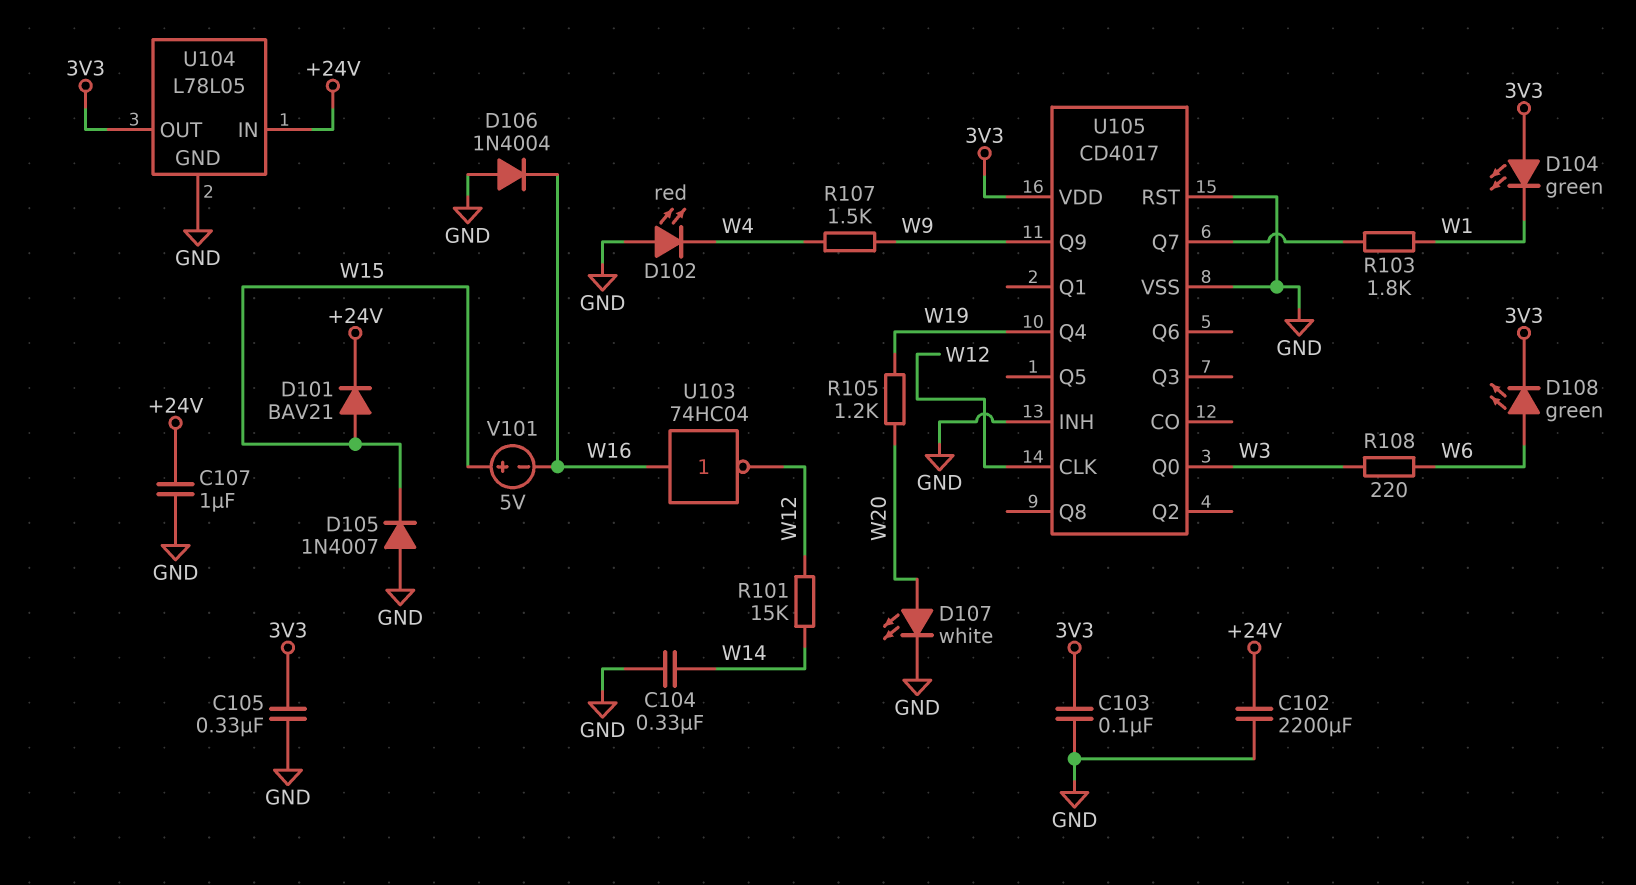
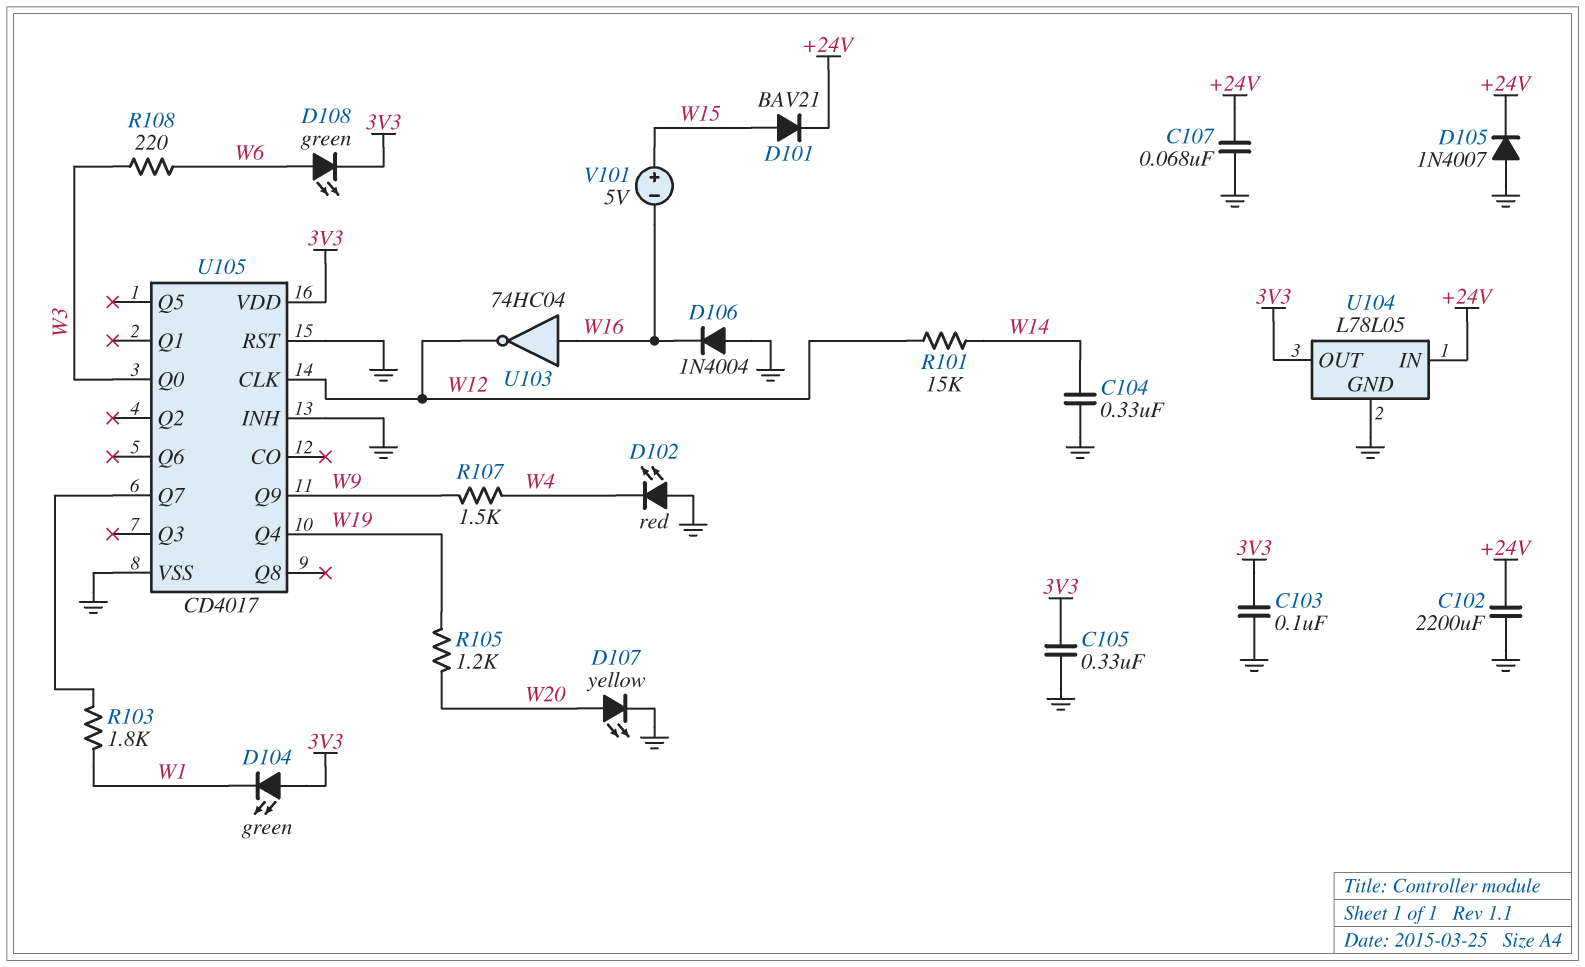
C107: 1uF (+24V, GND) -> 68nF (+24V, GND)
D105: diode 1N4007 (A GND, K W15) -> diode 1N4007 (A GND, K +24V)
D107: LED white (A W20, K GND) -> LED yellow (A W20, K GND)

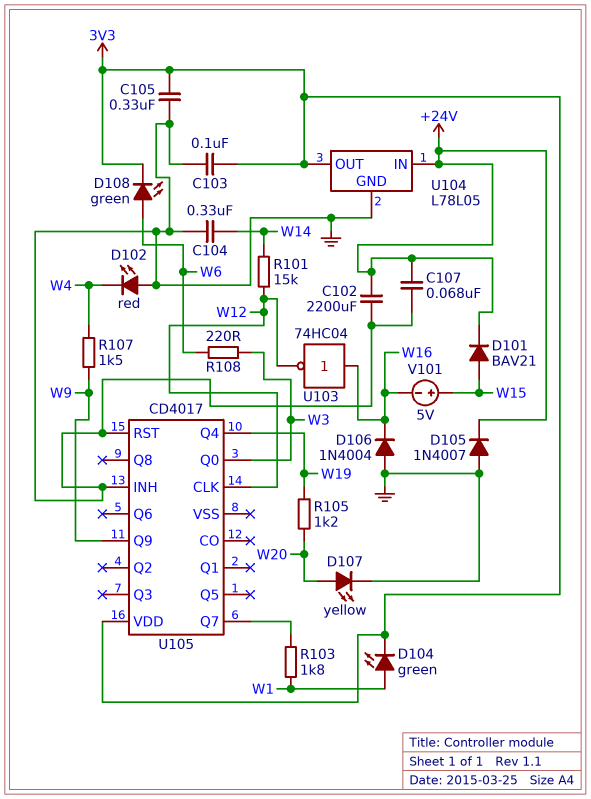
D104: LED green (A 3V3, K W1) -> LED green (A W1, K 3V3)
U105 pin VSS: GND -> none

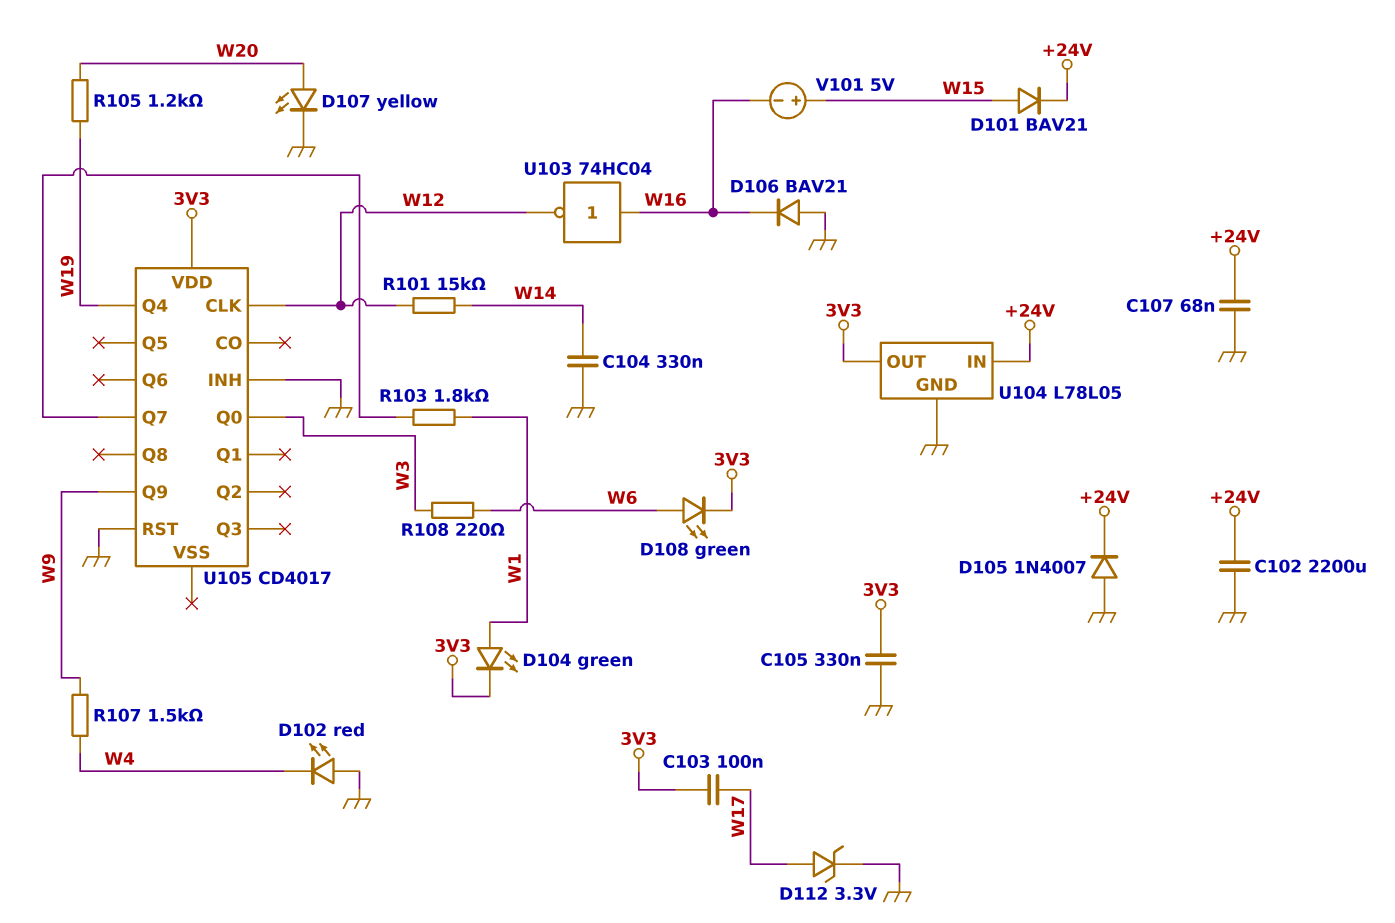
C103: 100nF (3V3, GND) -> 100nF (3V3, W17)
D106: diode 1N4004 (A GND, K W16) -> diode BAV21 (A GND, K W16)
D112: none -> zener 3.3V (A W17, K GND)

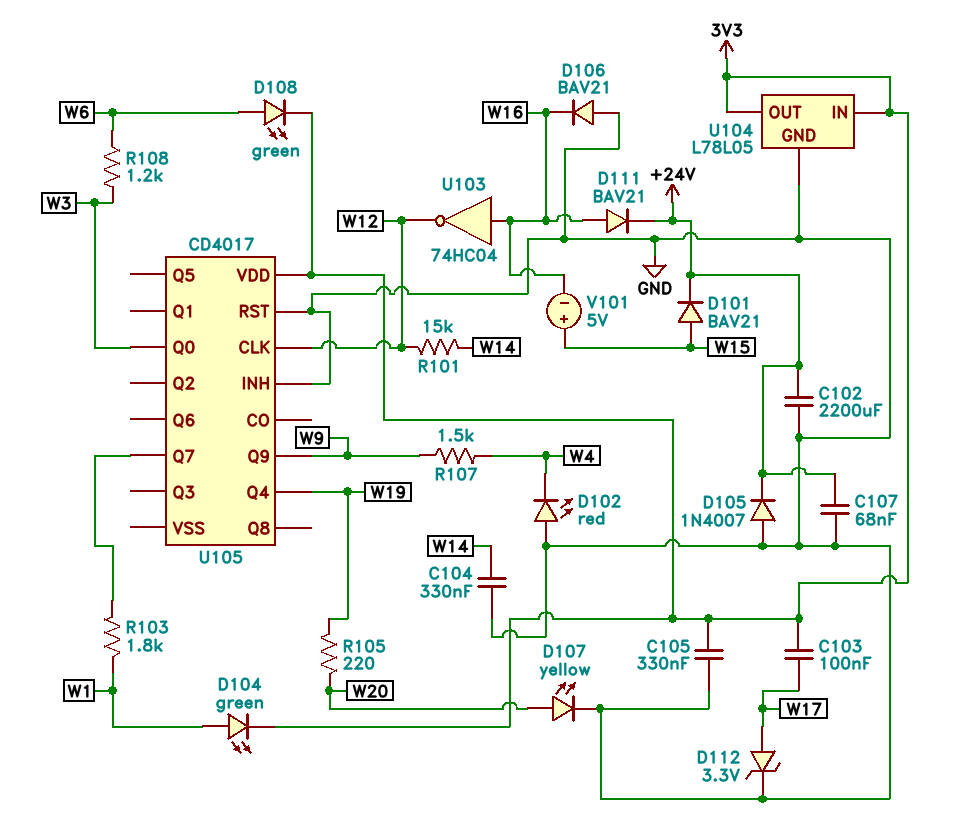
D111: none -> diode BAV21 (A W16, K +24V)
R105: 1.2k (W19, W20) -> 220 (W19, W20)
R108: 220 (W3, W6) -> 1.2k (W3, W6)
U104 pin IN: +24V -> 3V3

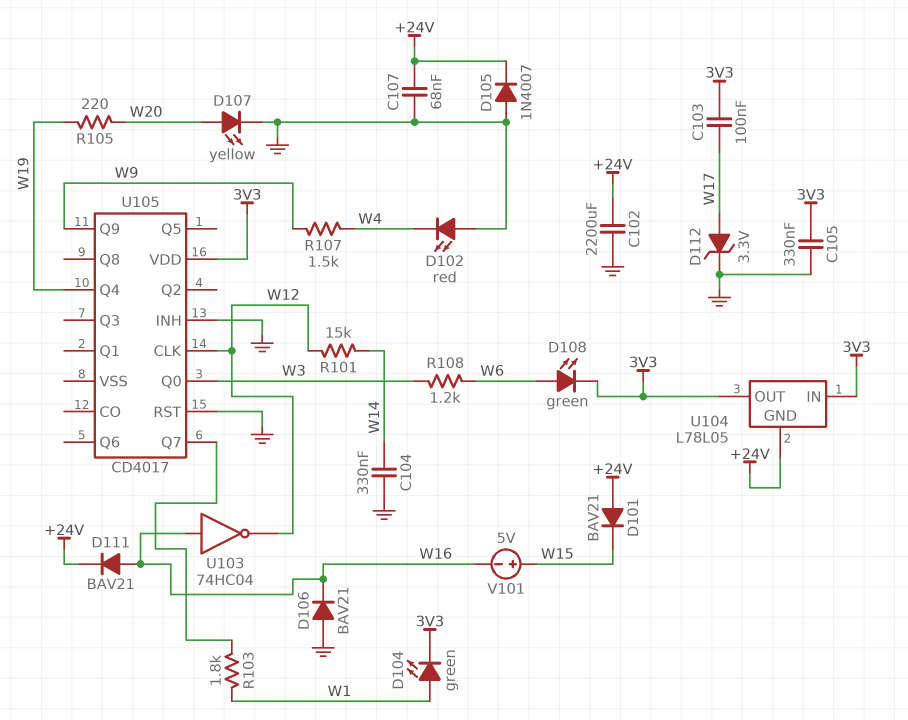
D101: diode BAV21 (A W15, K +24V) -> diode BAV21 (A +24V, K W15)
U104 pin GND: GND -> +24V

